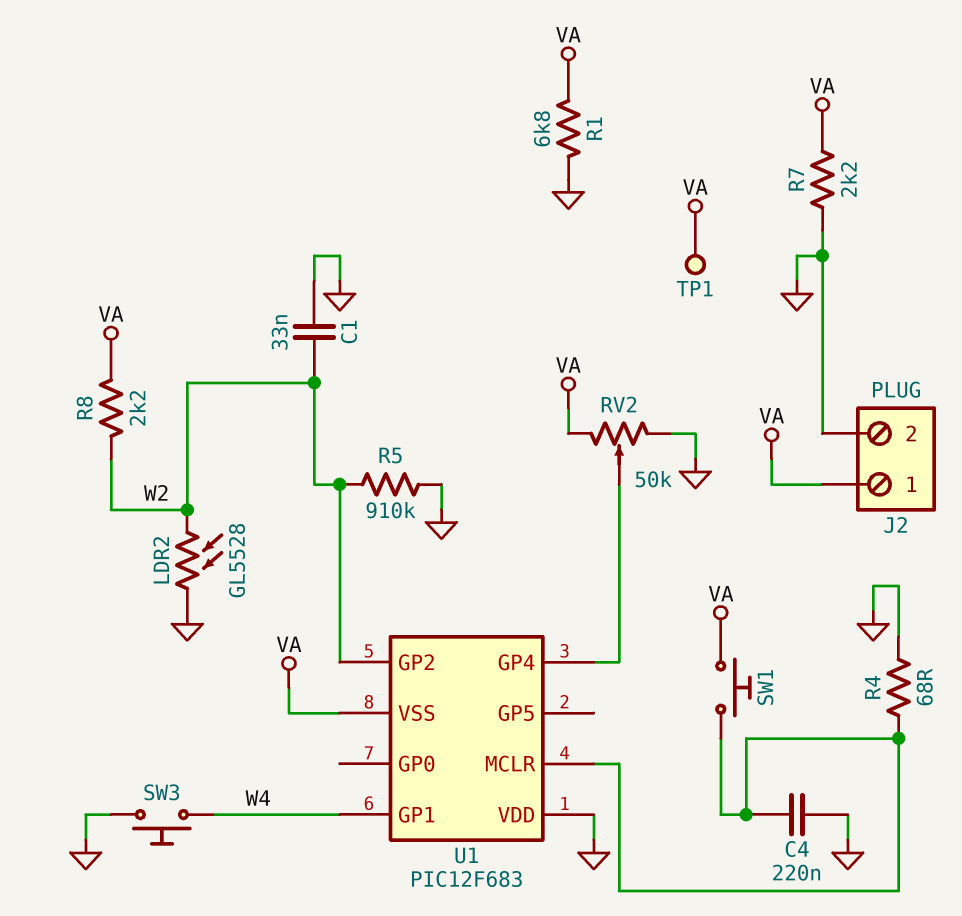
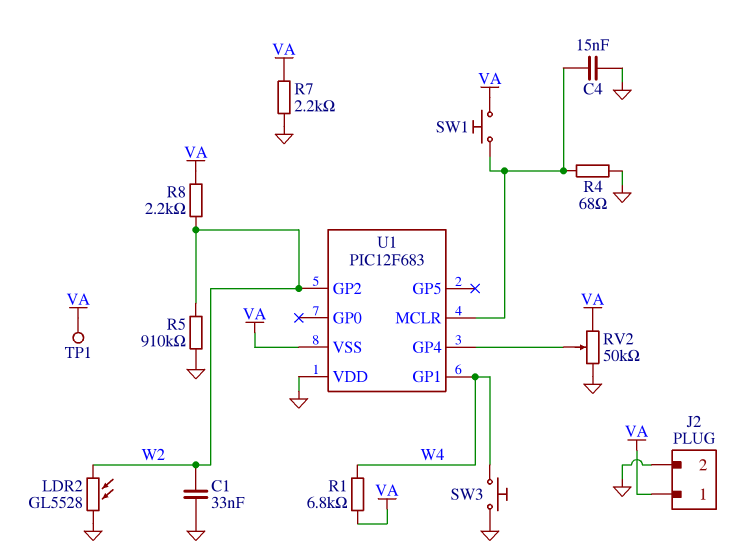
C4: 220nF (GND, U1/MCLR) -> 15nF (GND, U1/MCLR)
R1: 6.8k (GND, VA) -> 6.8k (VA, W4)

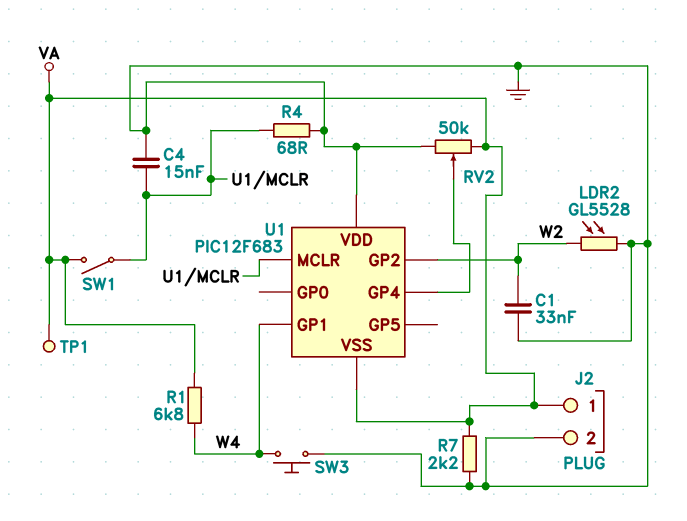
R5: 910k (GND, W2) -> none
R8: 2.2k (VA, W2) -> none
SW1: button (U1/MCLR, VA) -> switch (U1/MCLR, VA)

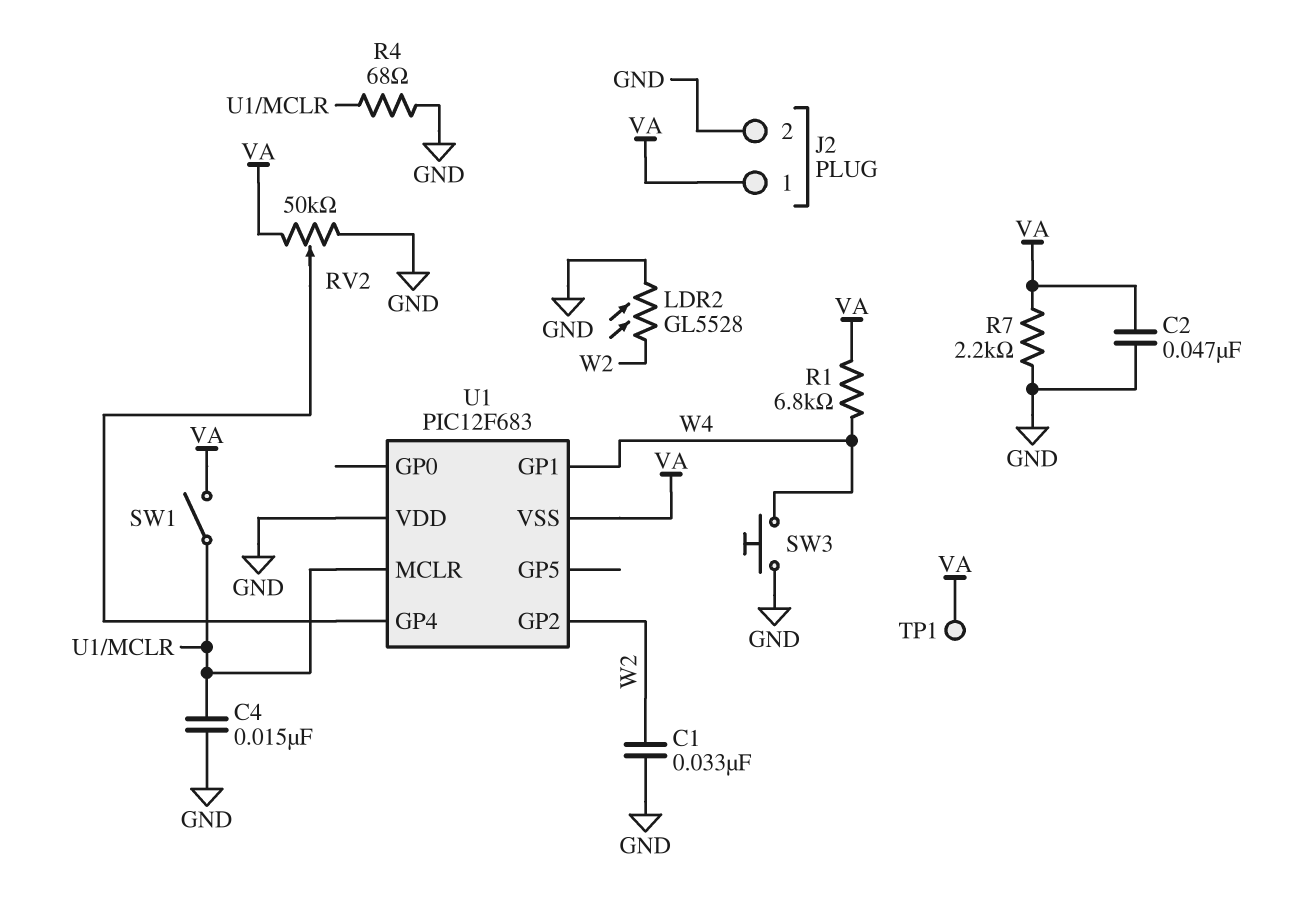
C2: none -> 47nF (GND, VA)

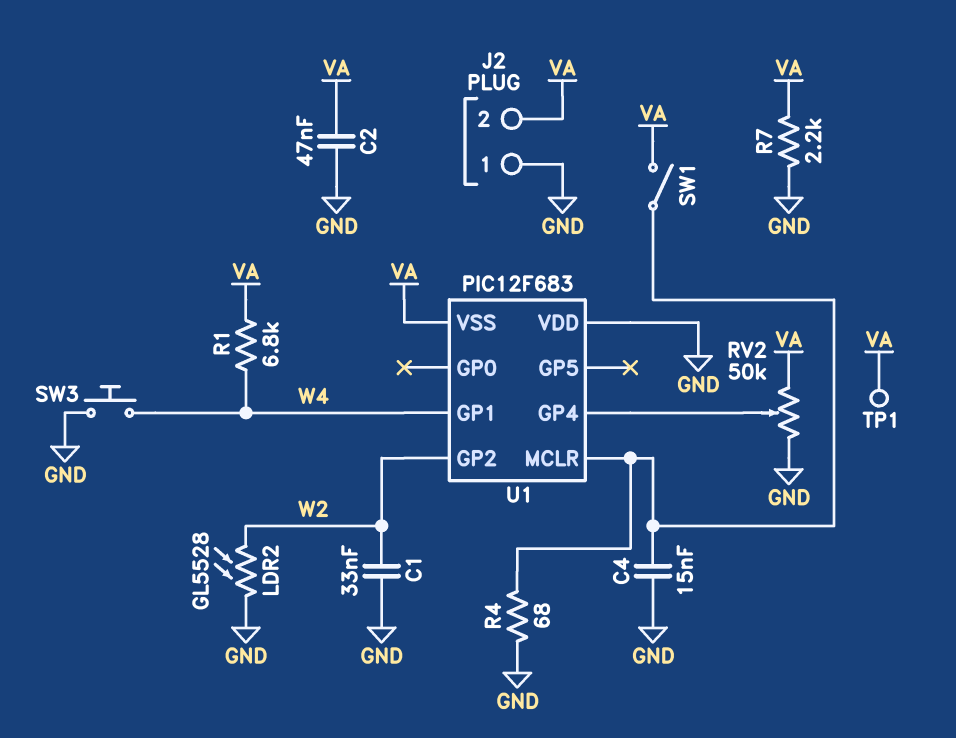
J2 pin 1: VA -> GND
J2 pin 2: GND -> VA

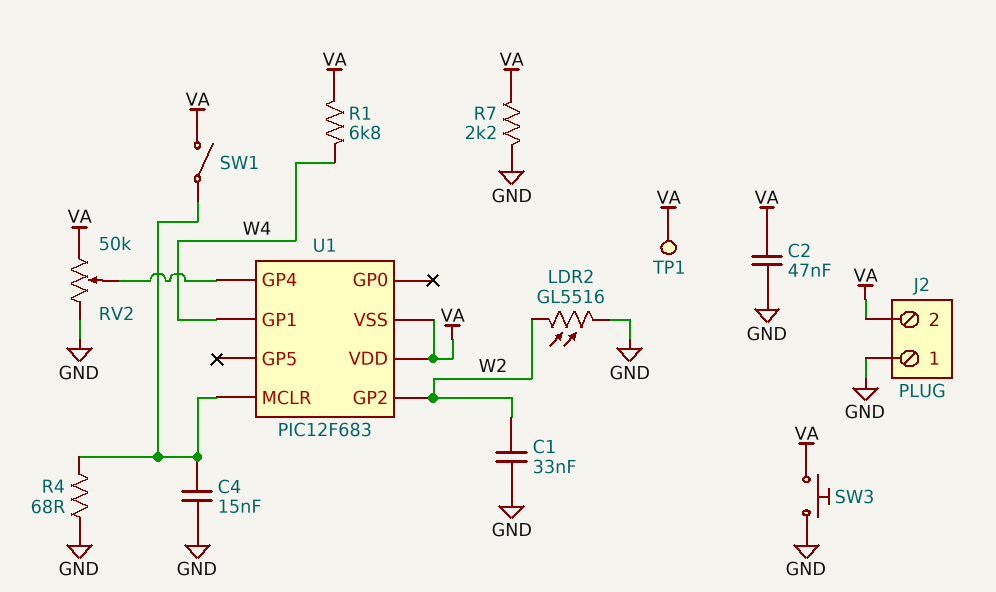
LDR2: GL5528 (GND, W2) -> GL5516 (GND, W2)
SW3: button (GND, W4) -> button (GND, VA)
U1 pin VDD: GND -> VA

